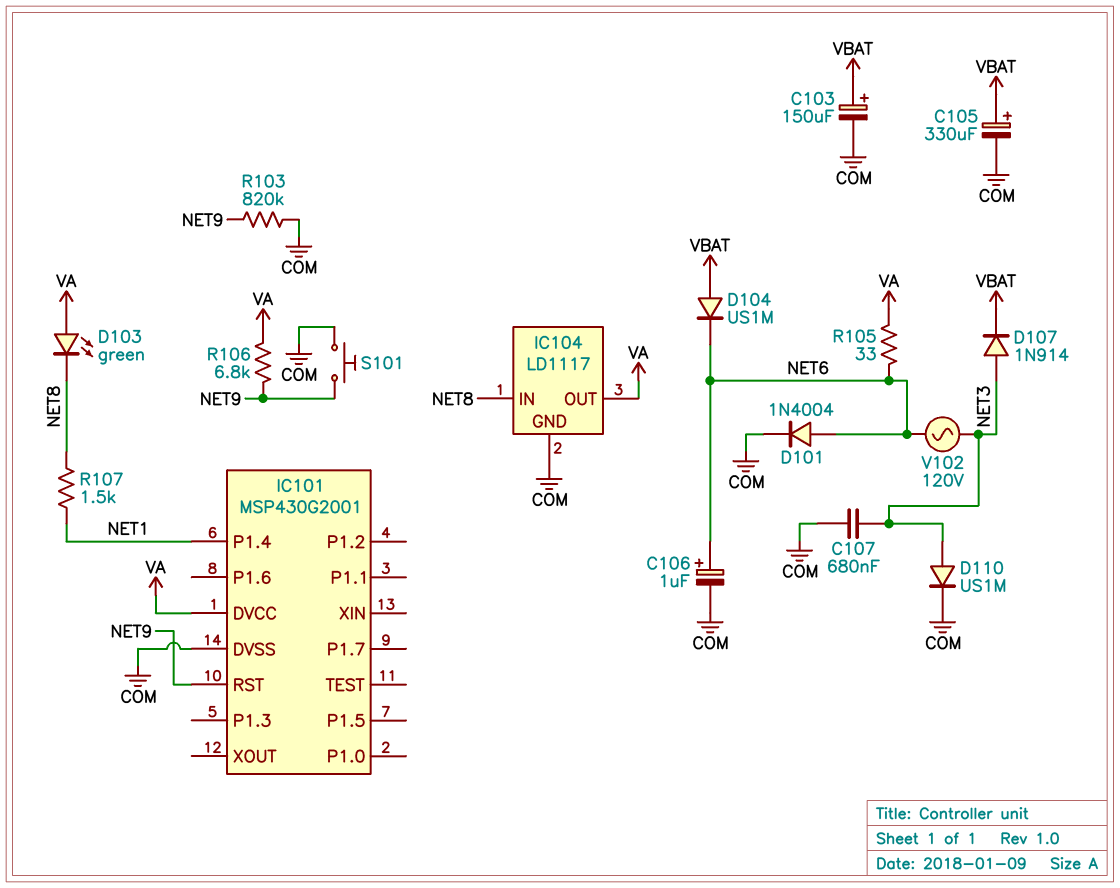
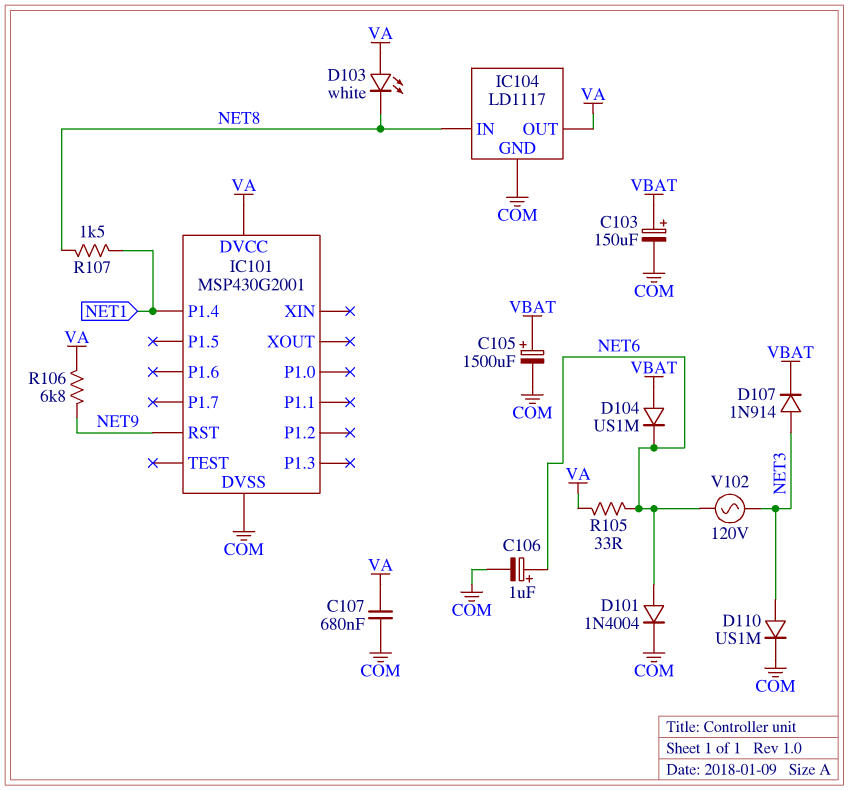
C105: 330uF (plus VBAT, minus COM) -> 1500uF (plus VBAT, minus COM)
C107: 680nF (COM, NET3) -> 680nF (COM, VA)
D103: LED green (A VA, K NET8) -> LED white (A VA, K NET8)
R103: 820k (COM, NET9) -> none
S101: button (COM, NET9) -> none

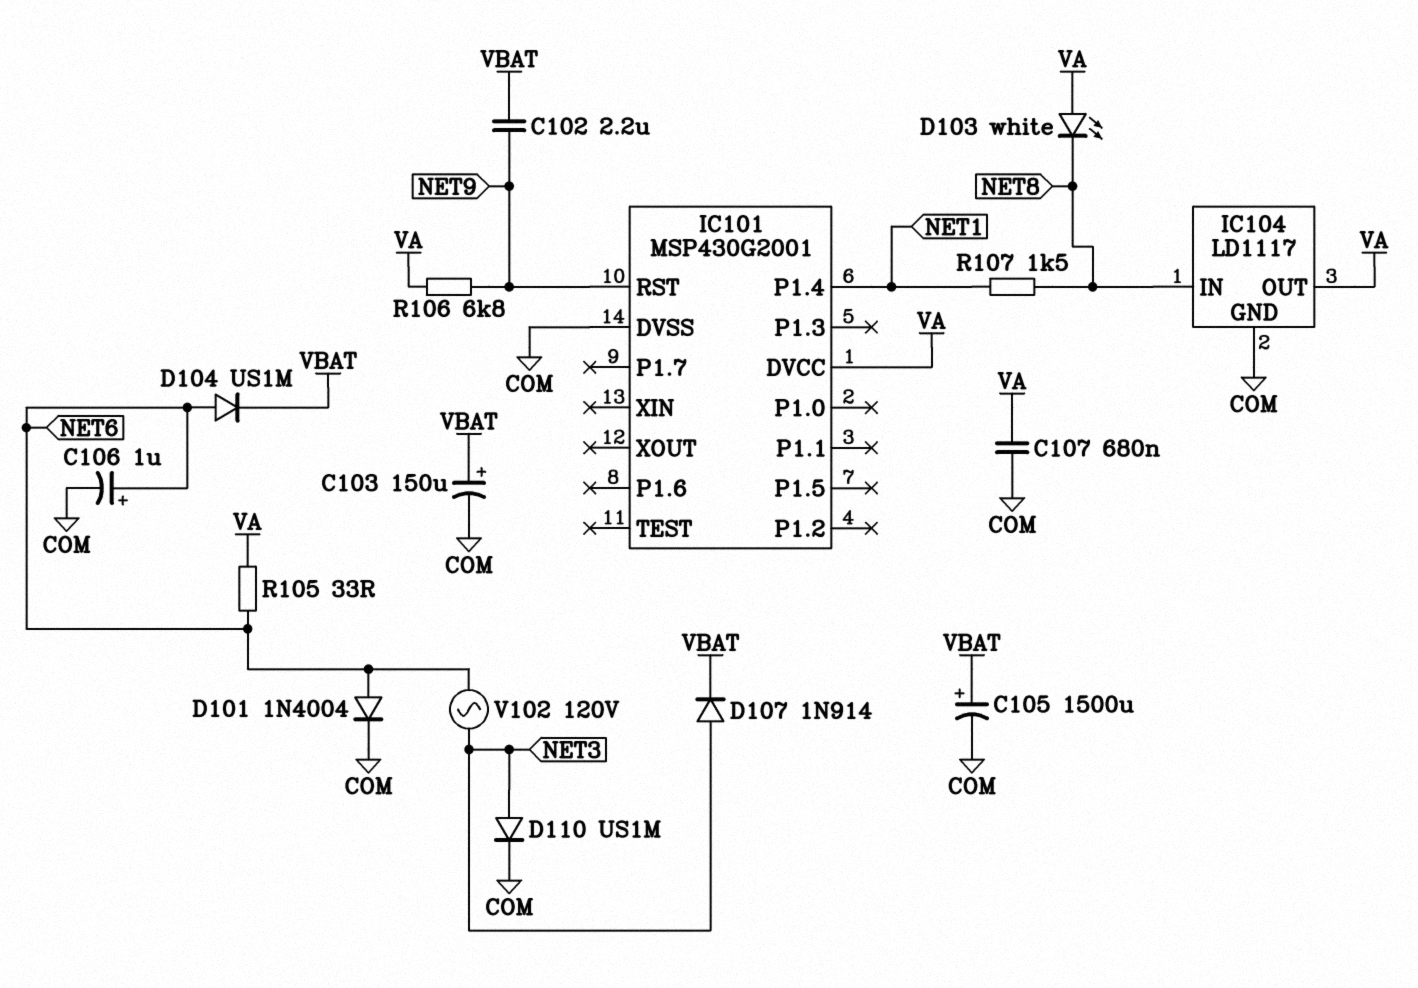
C102: none -> 2.2uF (NET9, VBAT)
D104: diode US1M (A VBAT, K NET6) -> diode US1M (A NET6, K VBAT)

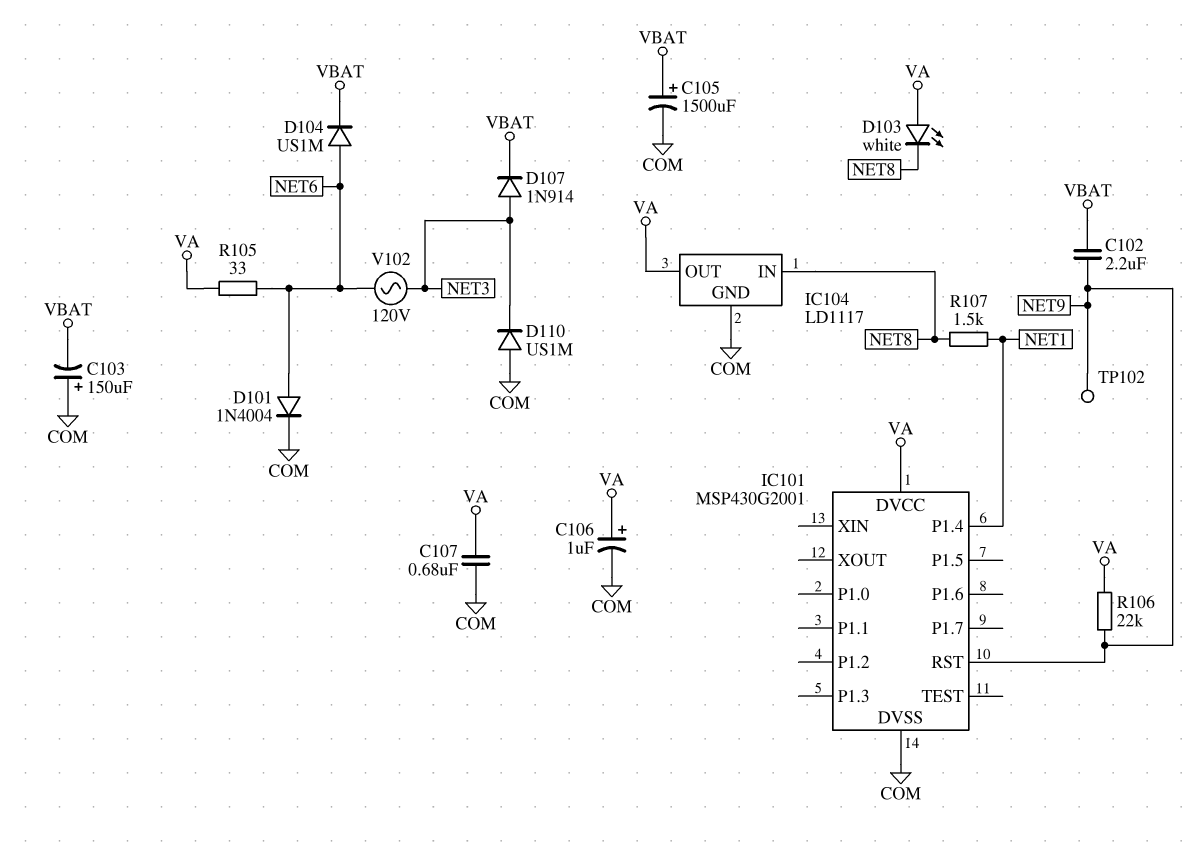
C103: 150uF (plus VBAT, minus COM) -> 150uF (plus COM, minus VBAT)
C106: 1uF (plus NET6, minus COM) -> 1uF (plus VA, minus COM)
D110: diode US1M (A NET3, K COM) -> diode US1M (A COM, K NET3)
R106: 6.8k (NET9, VA) -> 22k (NET9, VA)
TP102: none -> test point (NET9)

